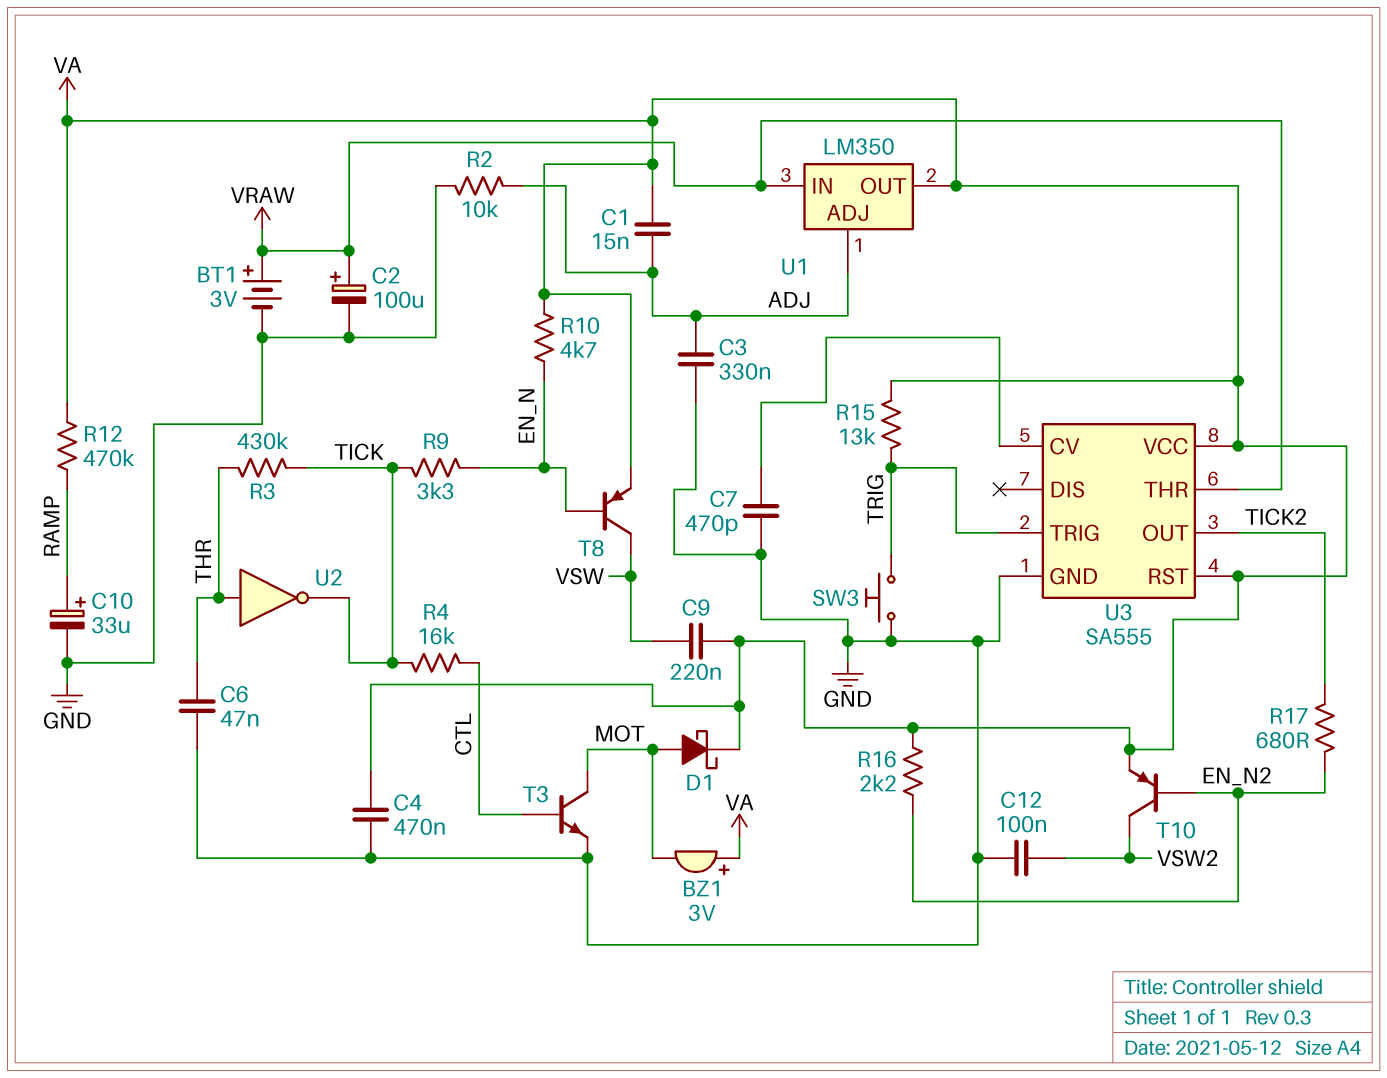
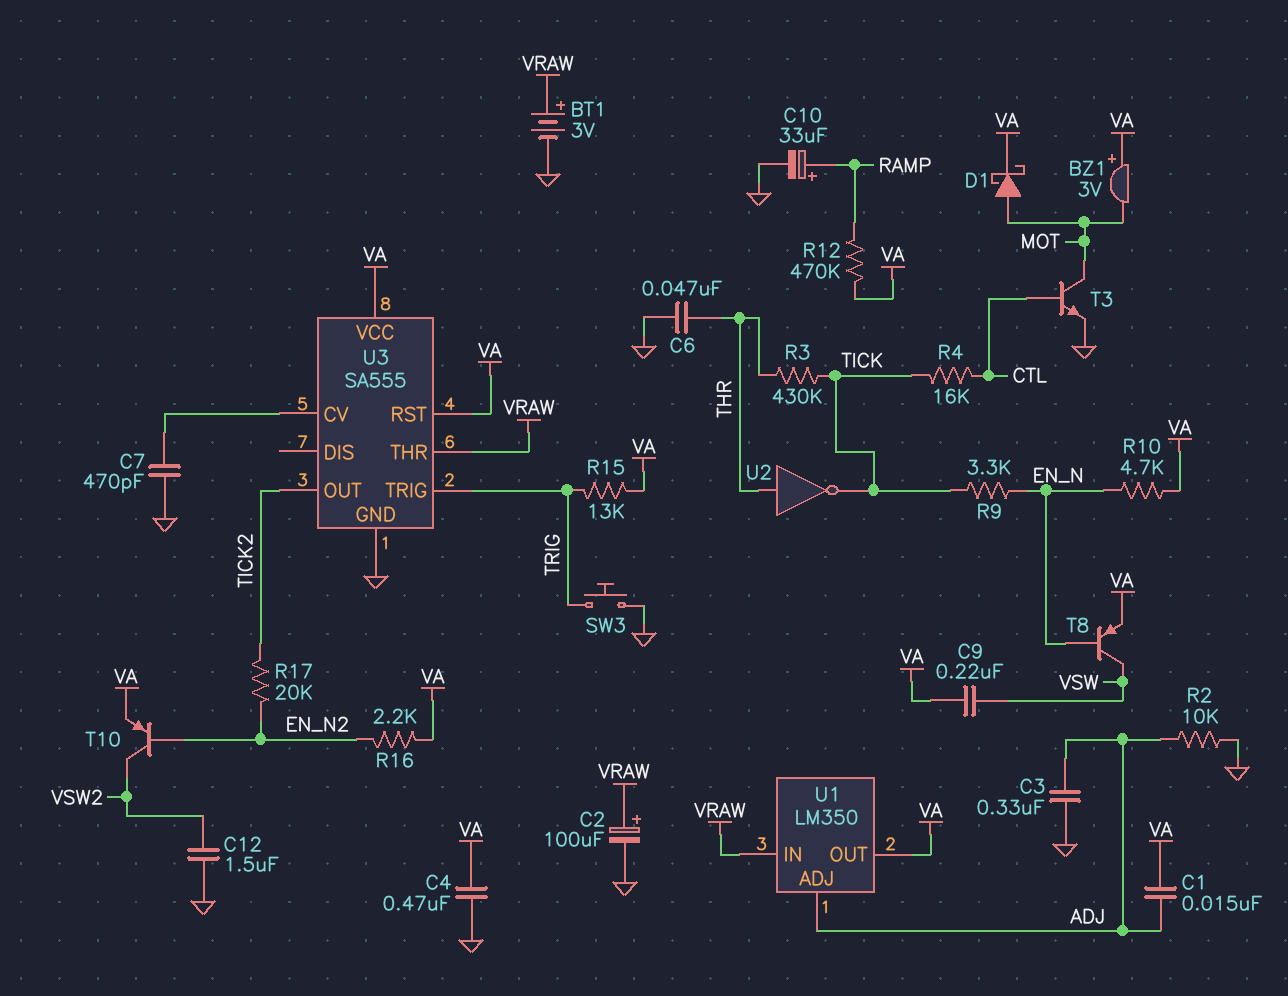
C12: 100nF (GND, VSW2) -> 1.5uF (GND, VSW2)
R17: 680 (EN_N2, TICK2) -> 20k (EN_N2, TICK2)

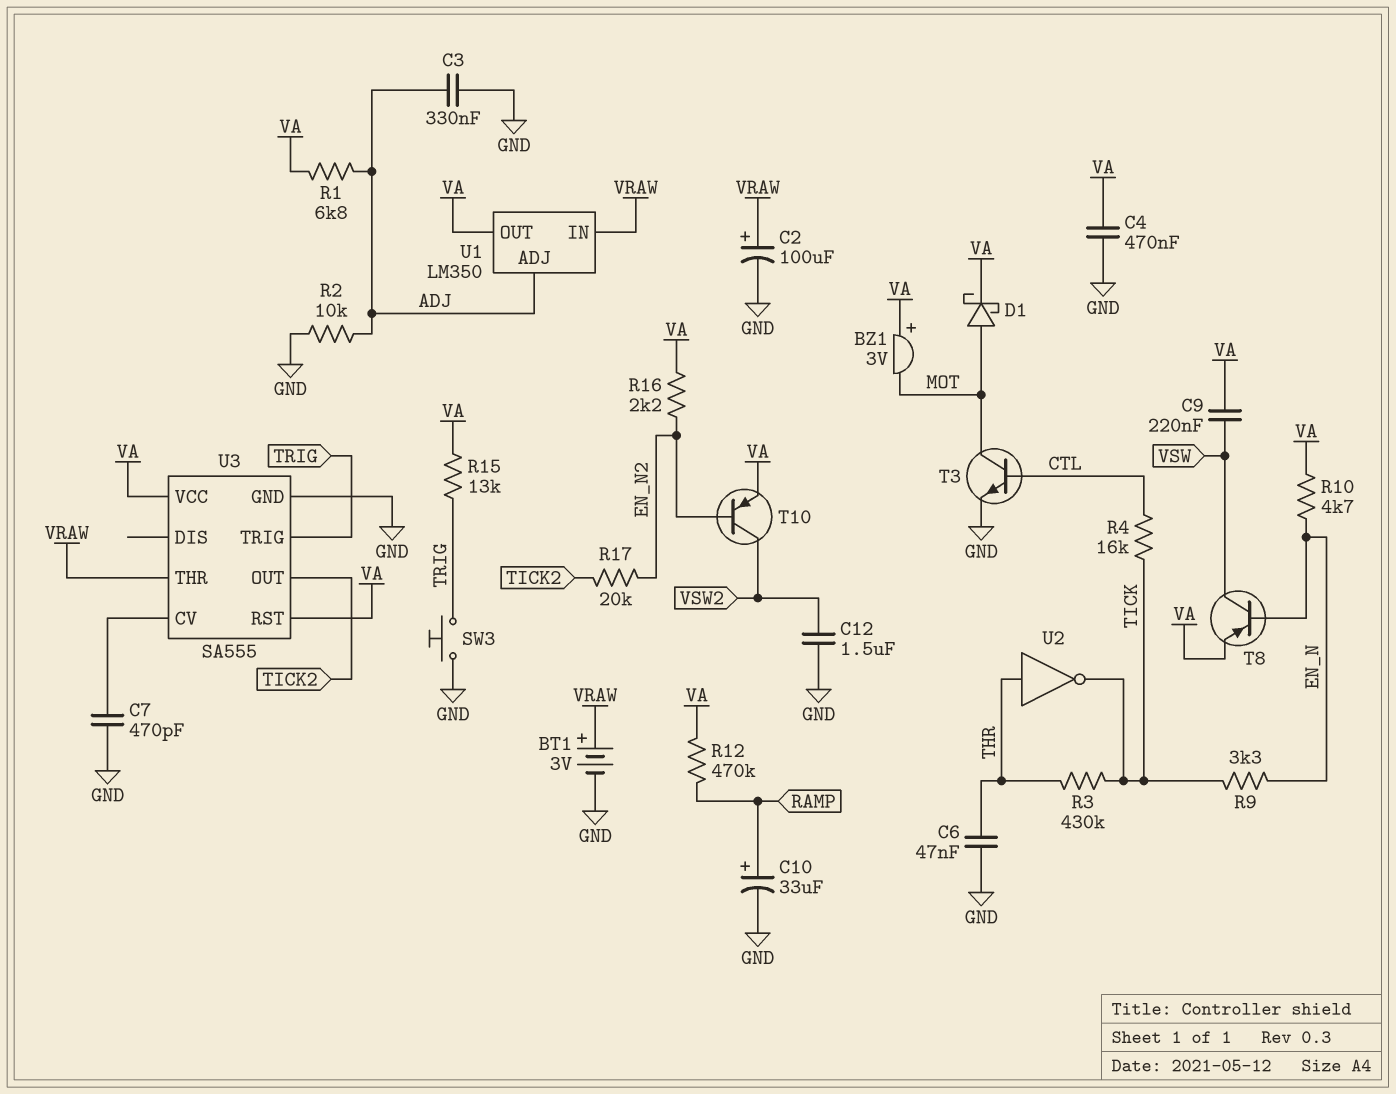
C1: 15nF (ADJ, VA) -> none
R1: none -> 6.8k (ADJ, VA)

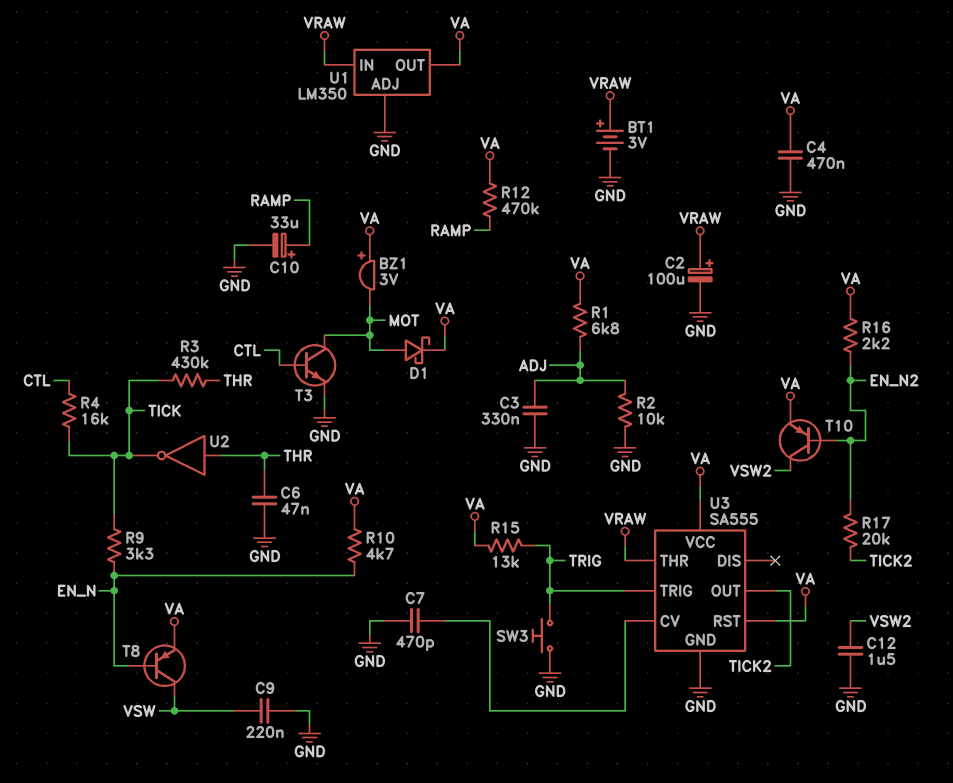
C9: 220nF (VA, VSW) -> 220nF (GND, VSW)
U1 pin ADJ: ADJ -> GND

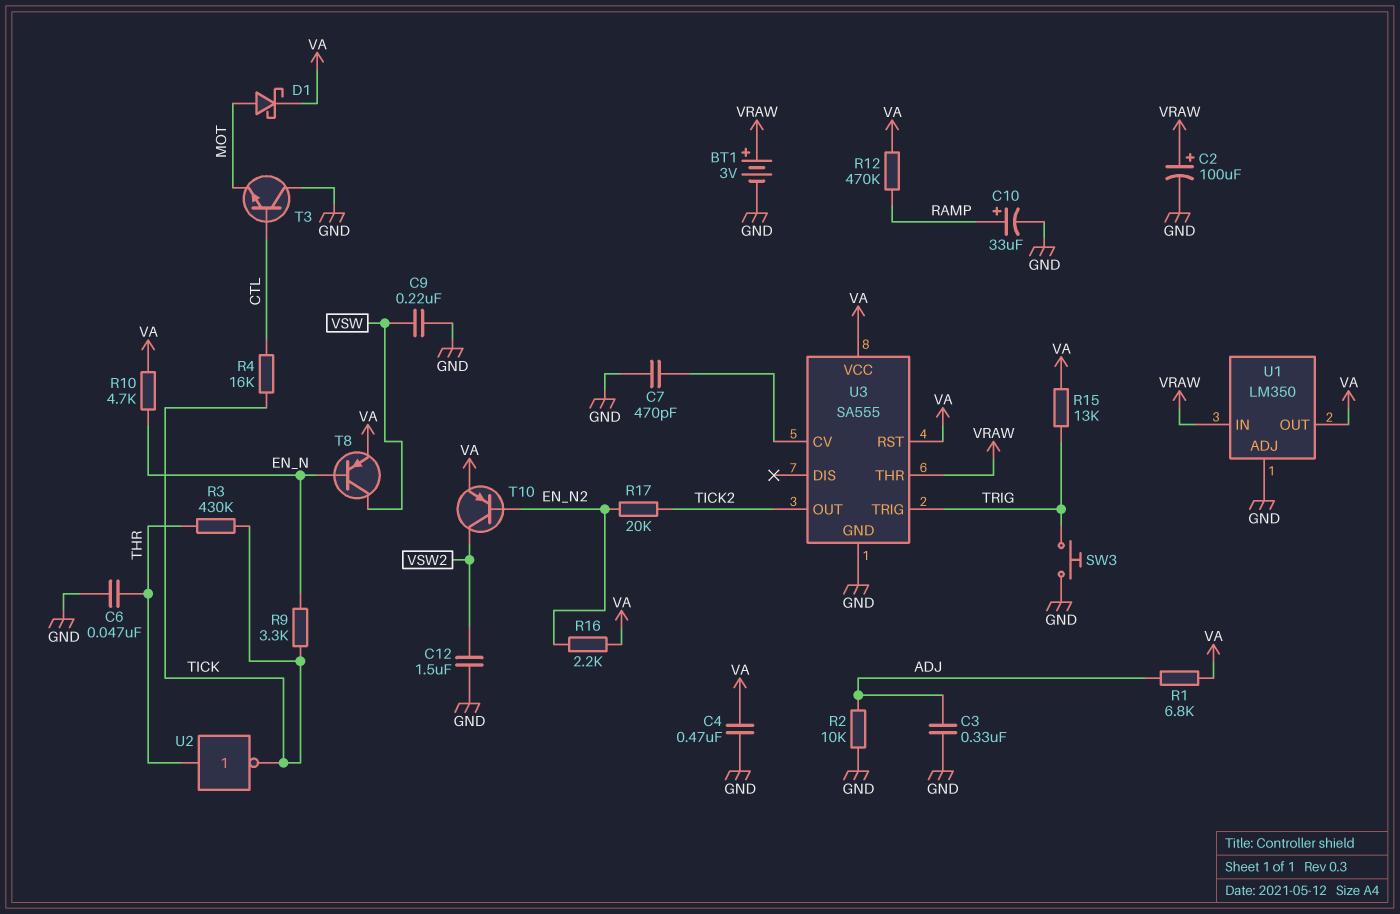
BZ1: buzzer 3V (plus VA, minus MOT) -> none
T3: NPN (B CTL, C MOT, E GND) -> NPN (B CTL, C GND, E MOT)

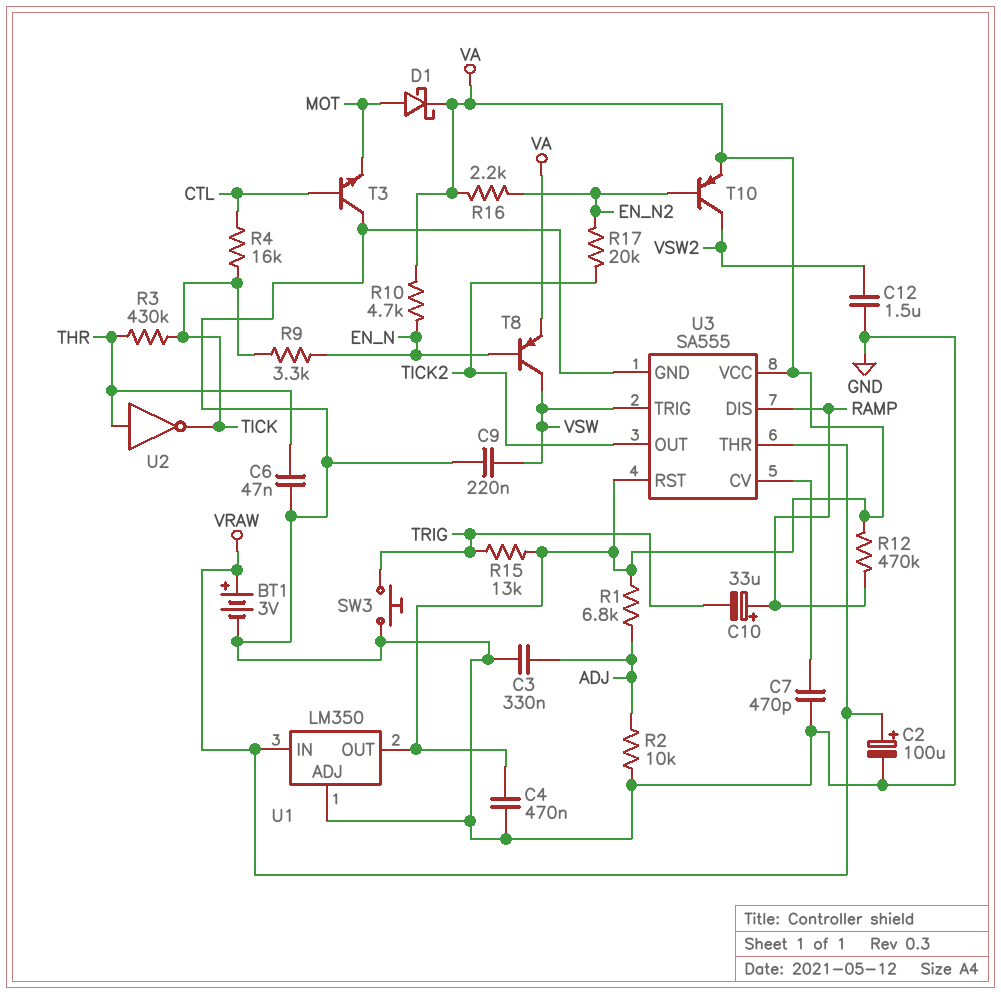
C10: 33uF (plus RAMP, minus GND) -> 33uF (plus RAMP, minus TRIG)
U3 pin DIS: none -> RAMP
U3 pin TRIG: TRIG -> VSW

